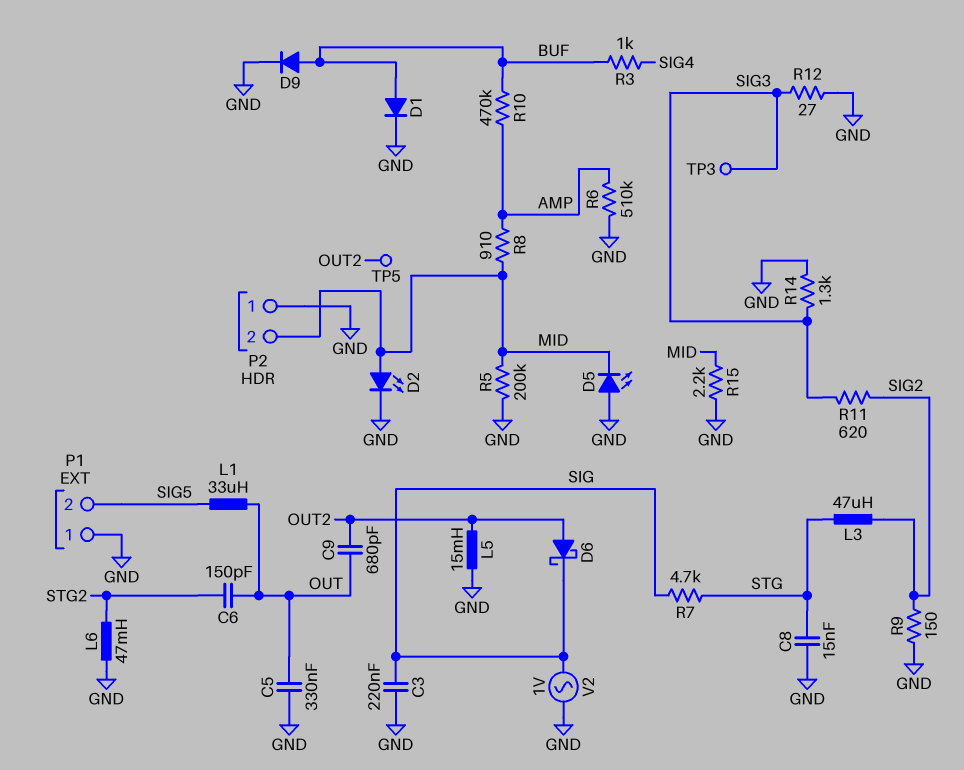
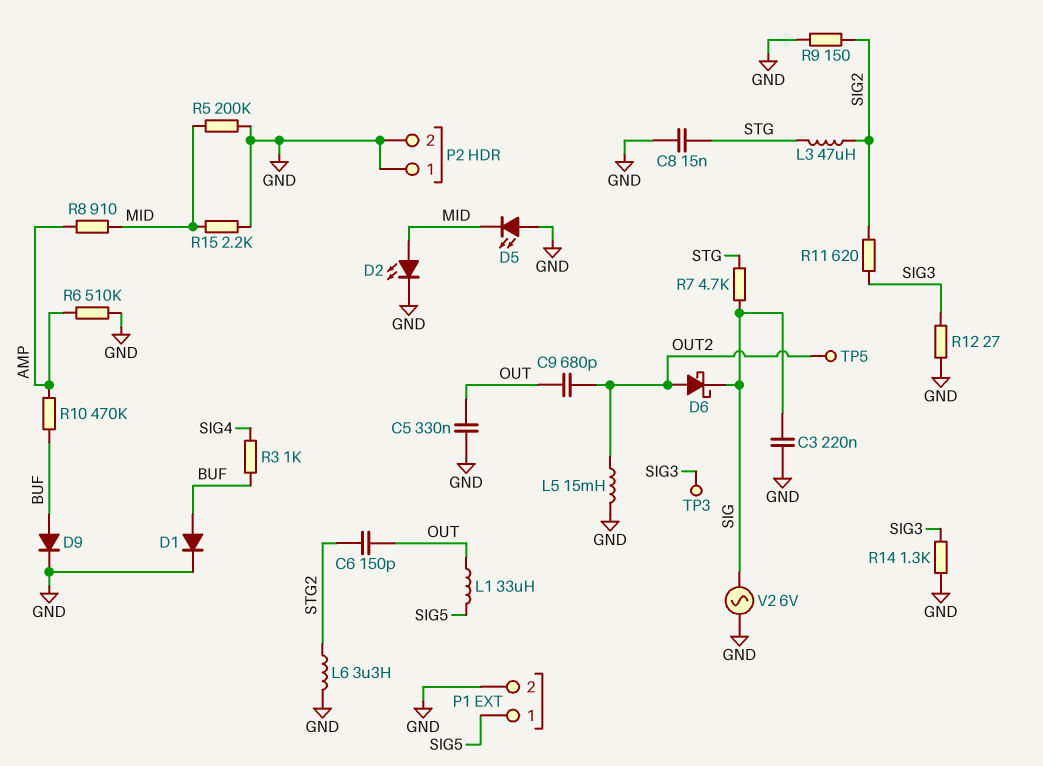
L6: 47mH (GND, STG2) -> 3.3uH (GND, STG2)
P1 pin 1: GND -> SIG5
P1 pin 2: SIG5 -> GND
P2 pin 2: MID -> GND
V2: AC 1V (GND, SIG) -> AC 6V (GND, SIG)

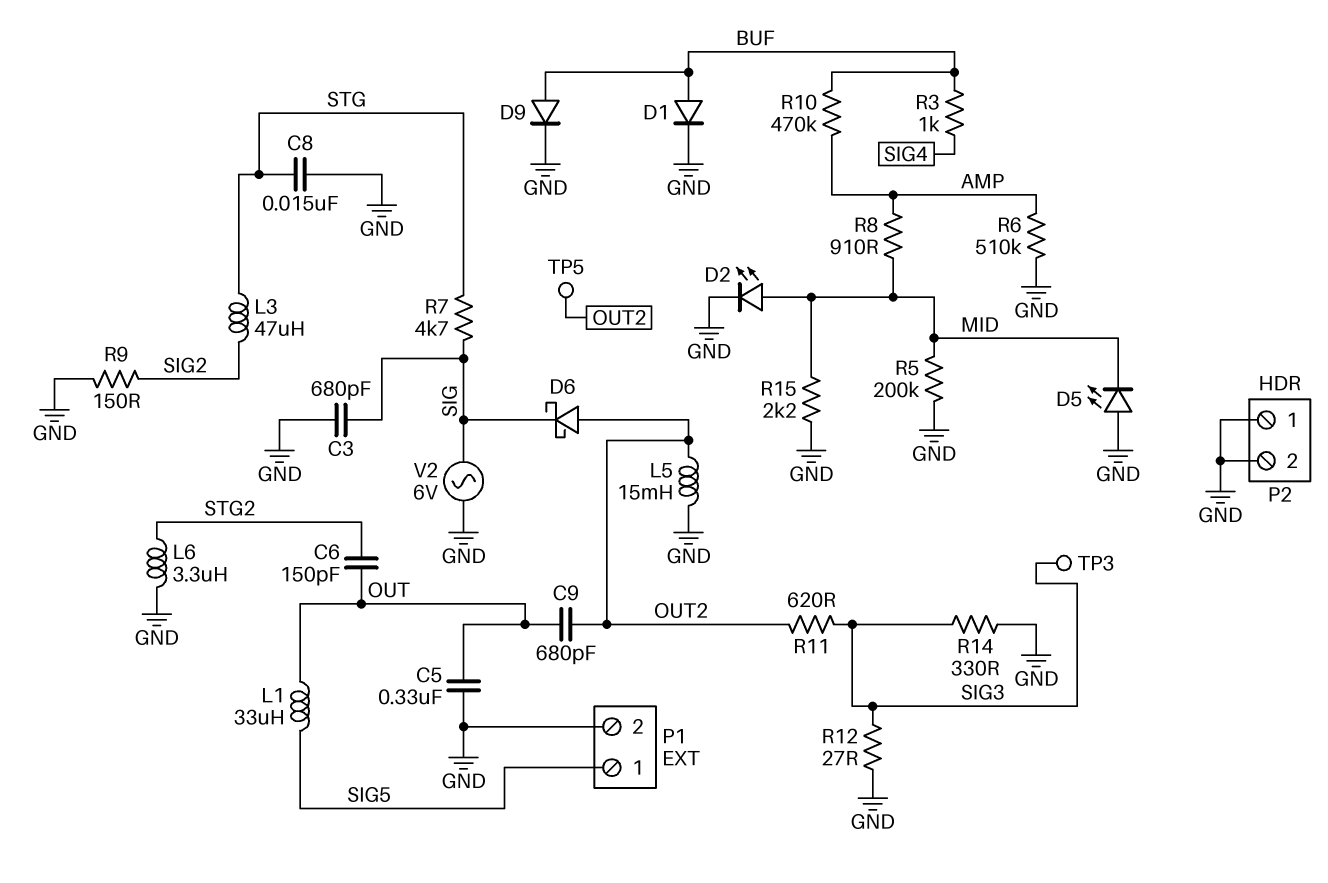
C3: 220nF (GND, SIG) -> 680pF (GND, SIG)
R11: 620 (SIG2, SIG3) -> 620 (OUT2, SIG3)
R14: 1.3k (GND, SIG3) -> 330 (GND, SIG3)

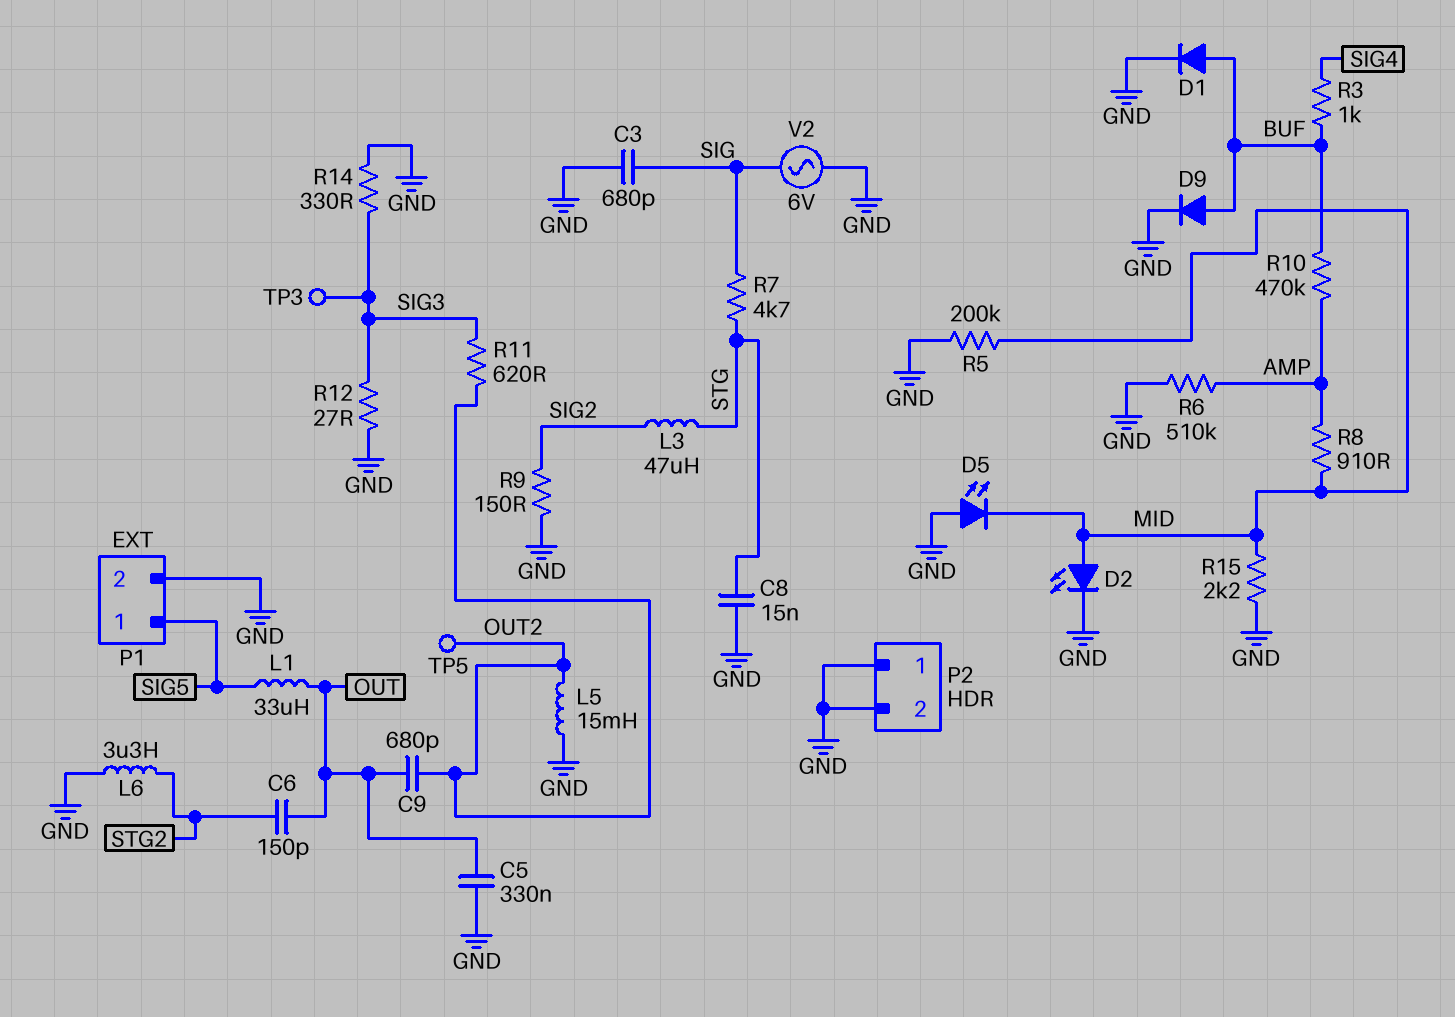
D6: schottky (A OUT2, K SIG) -> none

